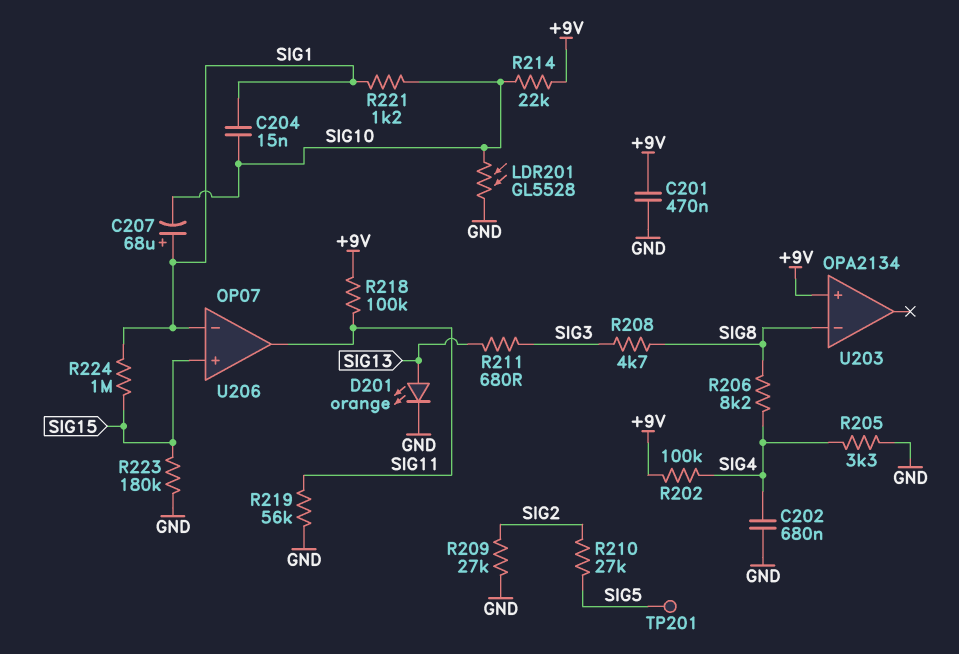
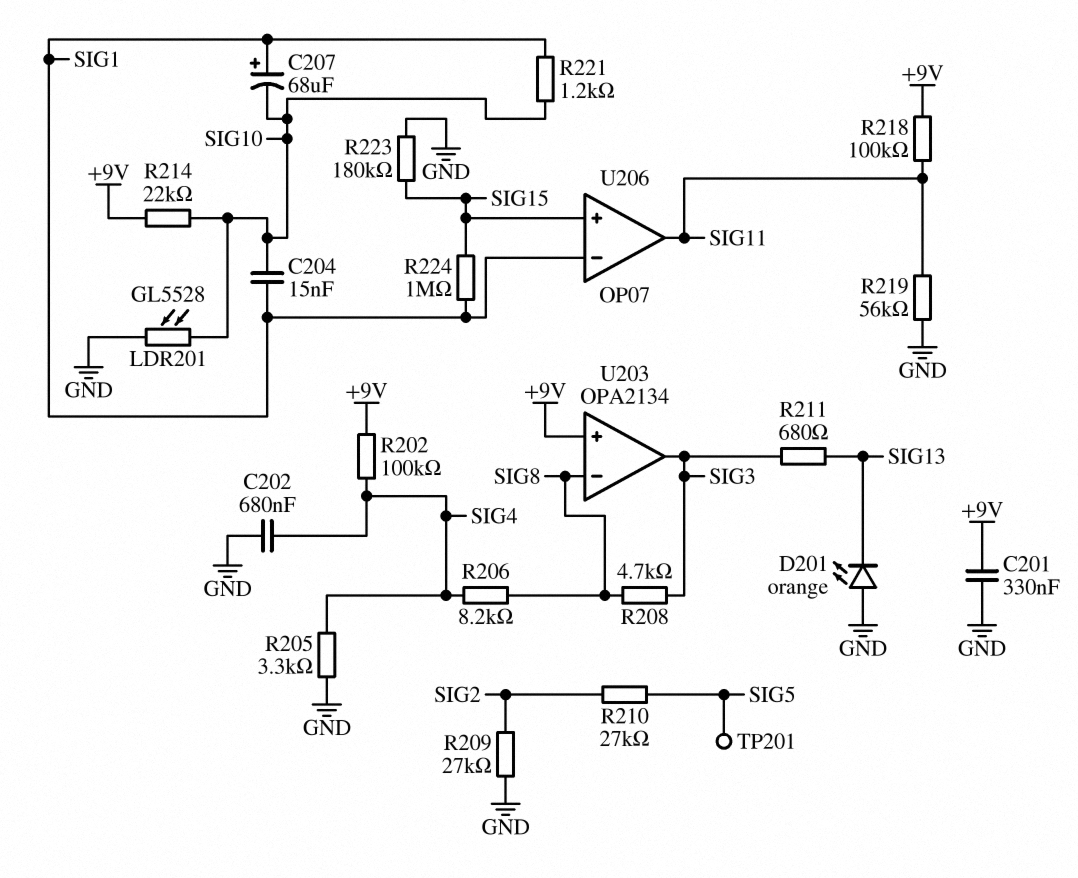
C201: 470nF (+9V, GND) -> 330nF (+9V, GND)
D201: LED orange (A SIG13, K GND) -> LED orange (A GND, K SIG13)
U203 pin out: none -> SIG3

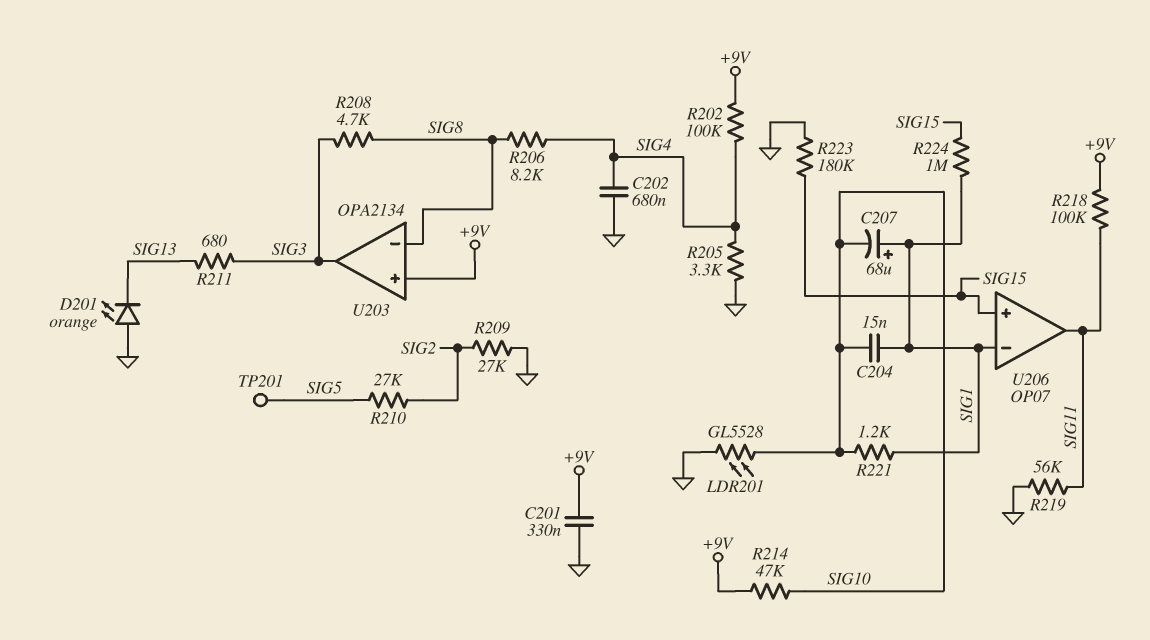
R214: 22k (+9V, SIG10) -> 47k (+9V, SIG10)

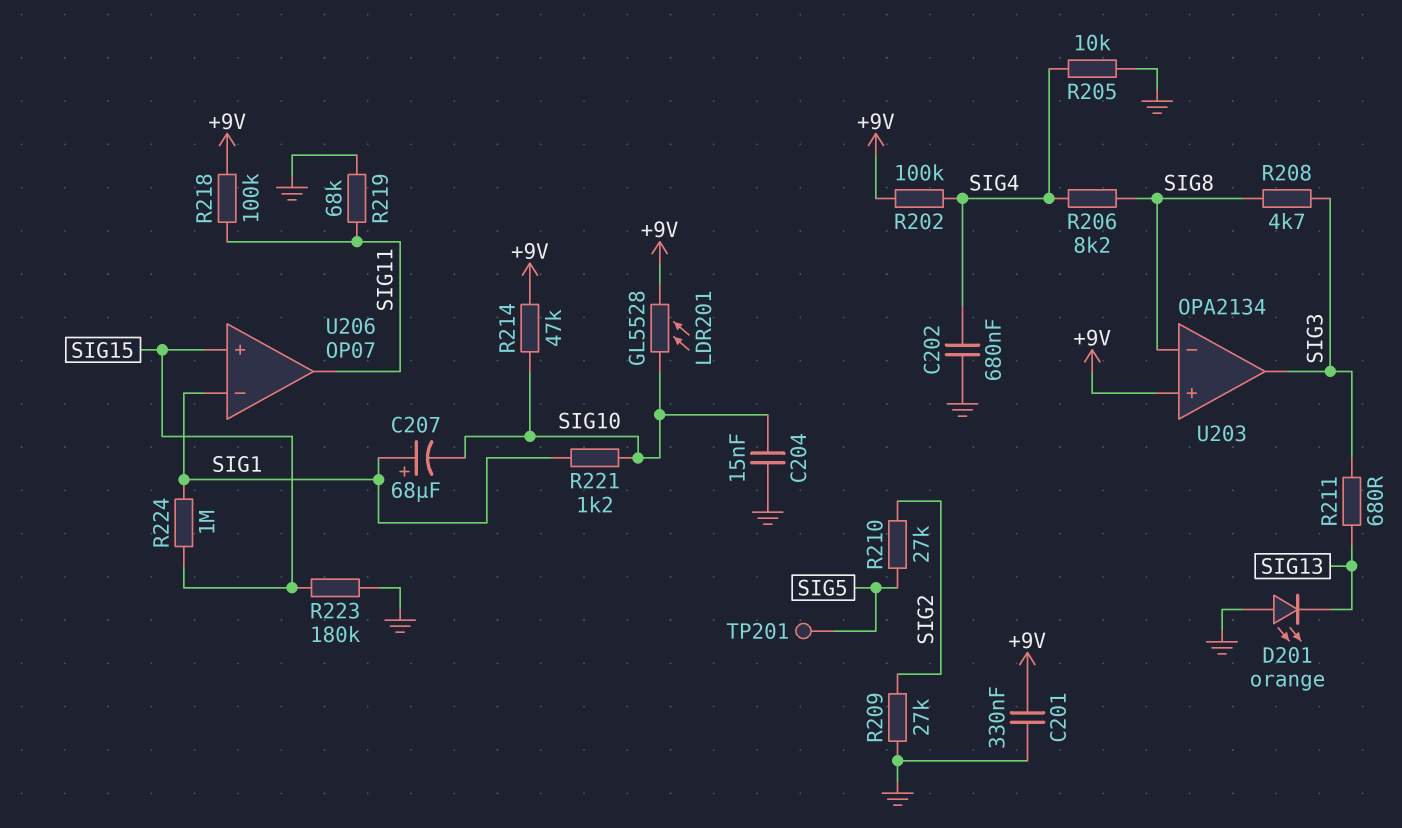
C204: 15nF (SIG1, SIG10) -> 15nF (GND, SIG10)
LDR201: GL5528 (GND, SIG10) -> GL5528 (+9V, SIG10)
R205: 3.3k (GND, SIG4) -> 10k (GND, SIG4)
R219: 56k (GND, SIG11) -> 68k (GND, SIG11)

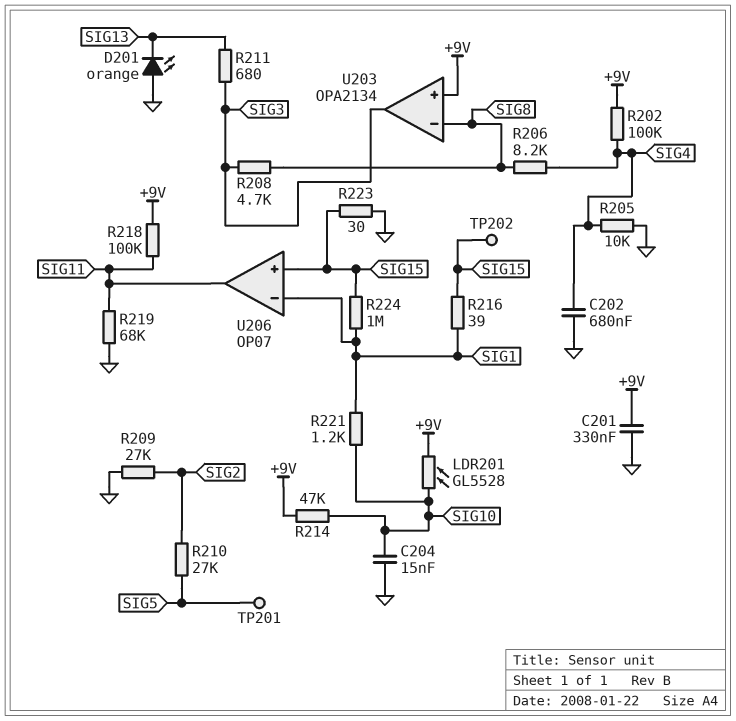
C207: 68uF (plus SIG1, minus SIG10) -> none
R216: none -> 39 (SIG1, SIG15)
R223: 180k (GND, SIG15) -> 30 (GND, SIG15)
TP202: none -> test point (SIG15)

